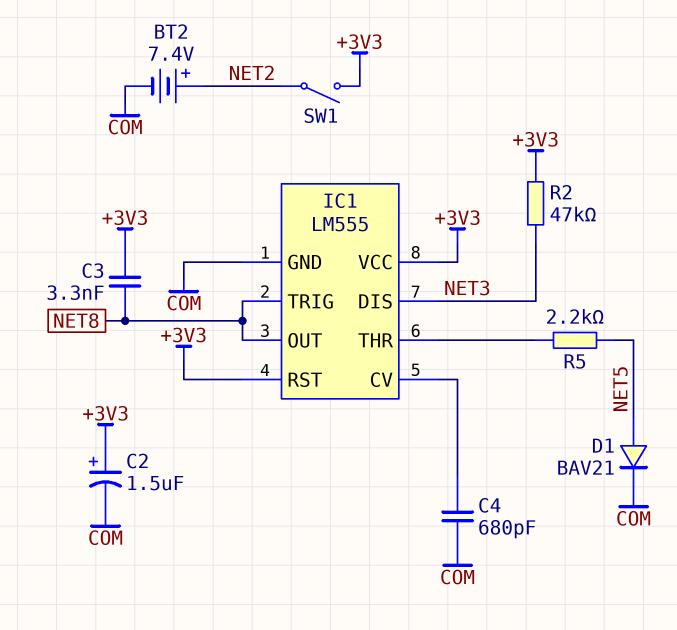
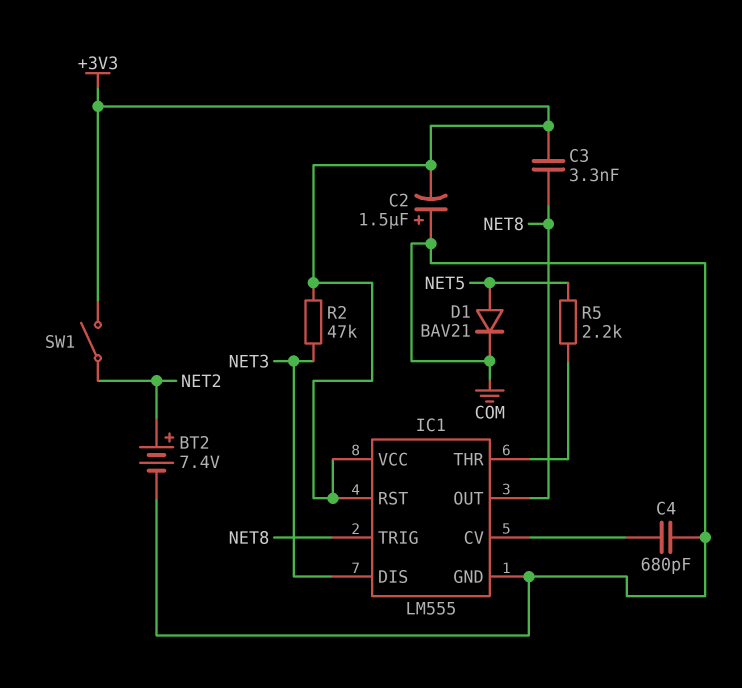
C2: 1.5uF (plus +3V3, minus COM) -> 1.5uF (plus COM, minus +3V3)

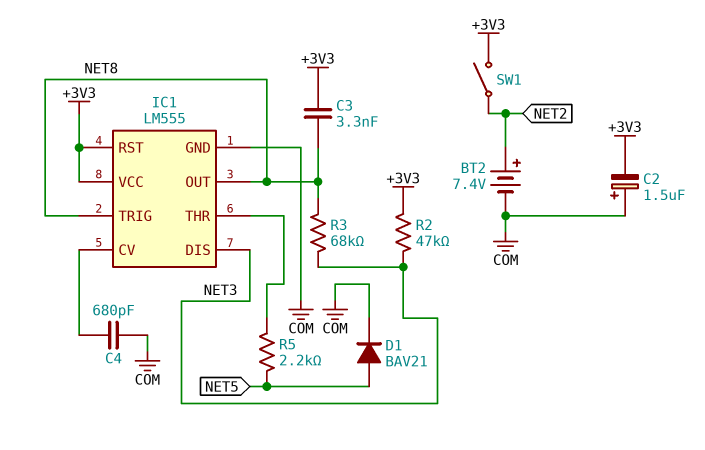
R3: none -> 68k (NET3, NET8)

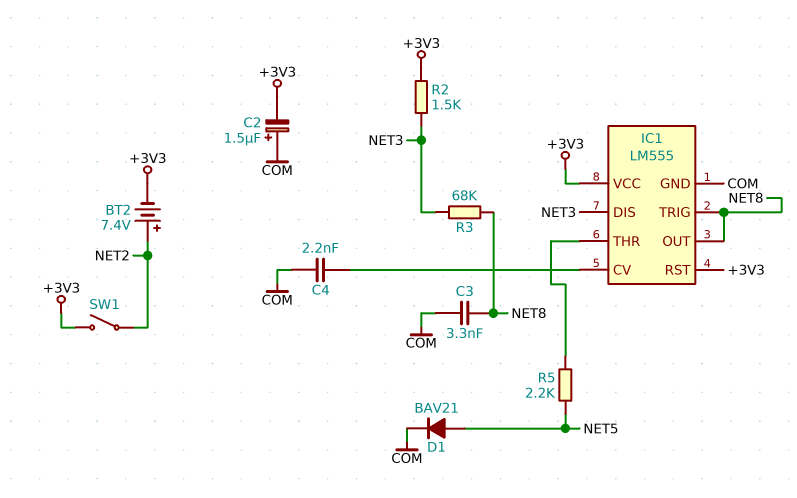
BT2: 7.4V (plus NET2, minus COM) -> 7.4V (plus NET2, minus +3V3)
C3: 3.3nF (+3V3, NET8) -> 3.3nF (COM, NET8)
C4: 680pF (COM, IC1/CV) -> 2.2nF (COM, IC1/CV)
R2: 47k (+3V3, NET3) -> 1.5k (+3V3, NET3)

